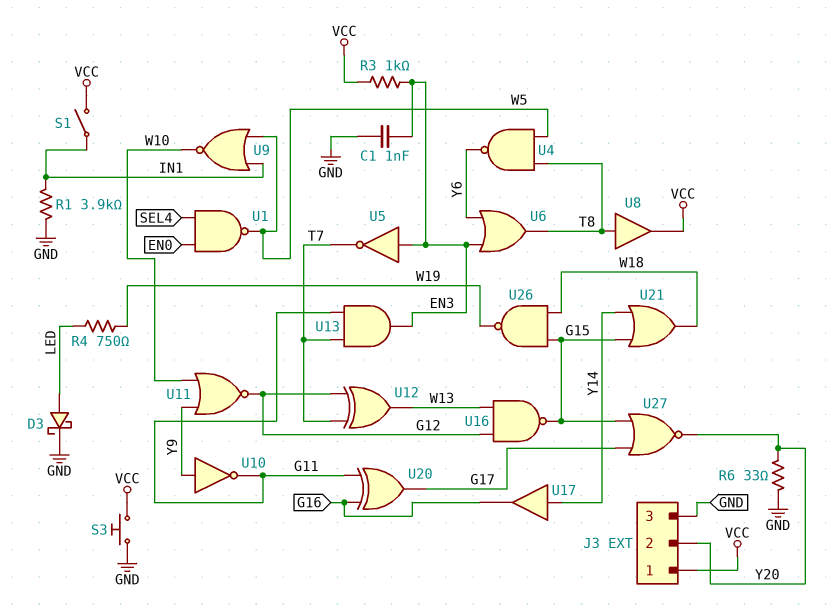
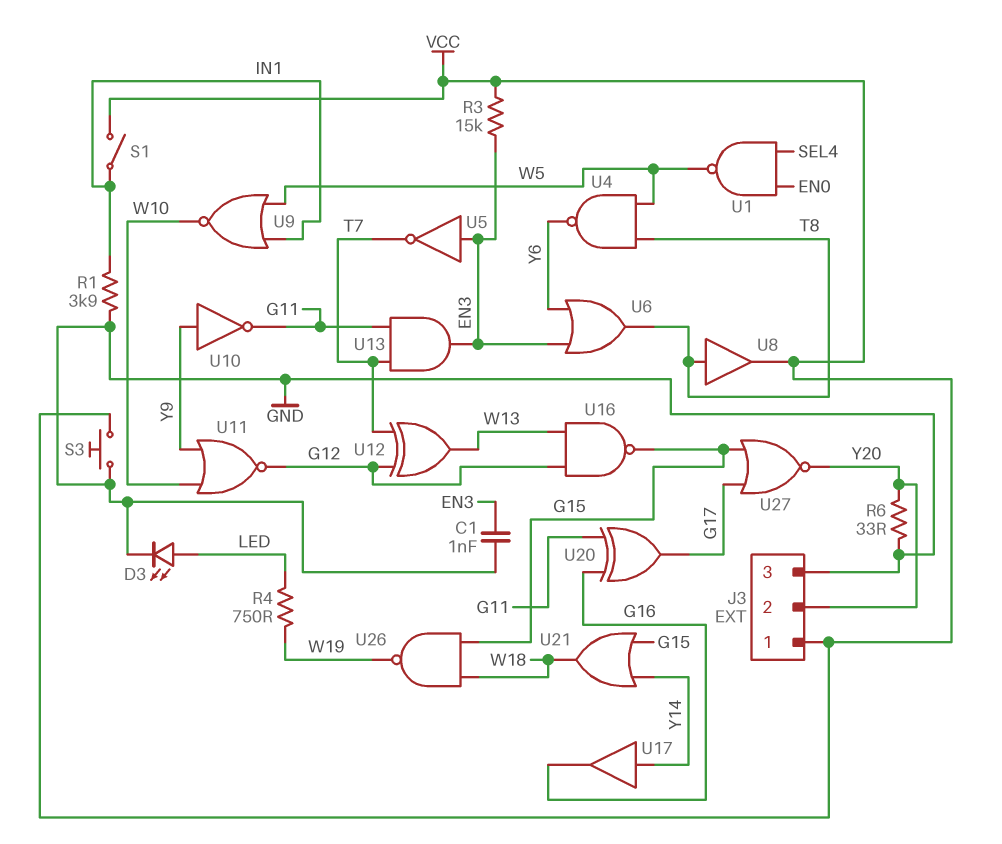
D3: schottky (A LED, K GND) -> LED (A LED, K GND)
R3: 1k (EN3, VCC) -> 15k (EN3, VCC)

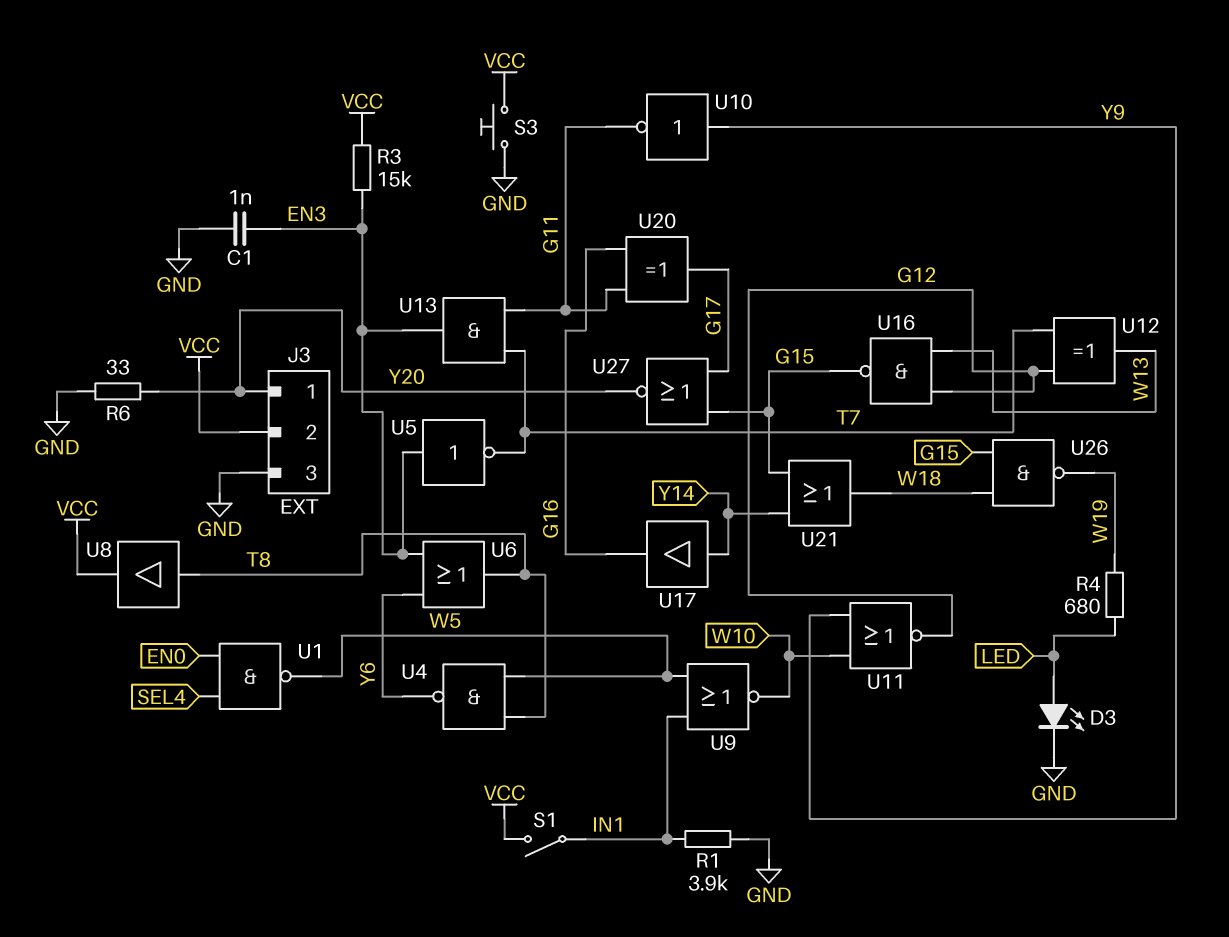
J3 pin 1: VCC -> Y20
J3 pin 2: Y20 -> VCC
R4: 750 (LED, W19) -> 680 (LED, W19)

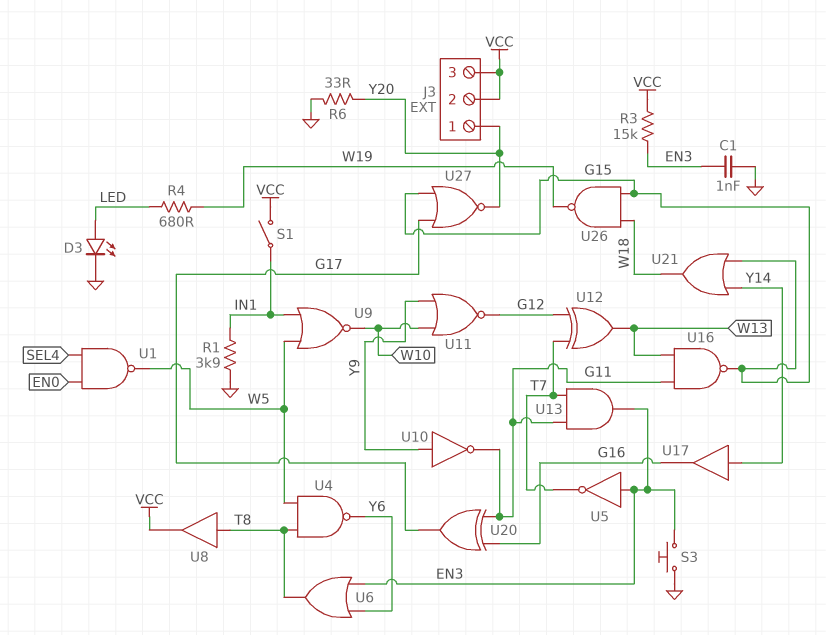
J3 pin 3: GND -> VCC
S3: button (GND, VCC) -> button (EN3, GND)
U16: NAND (in G12, in W13, out G15) -> NAND (in G11, in W13, out G15)

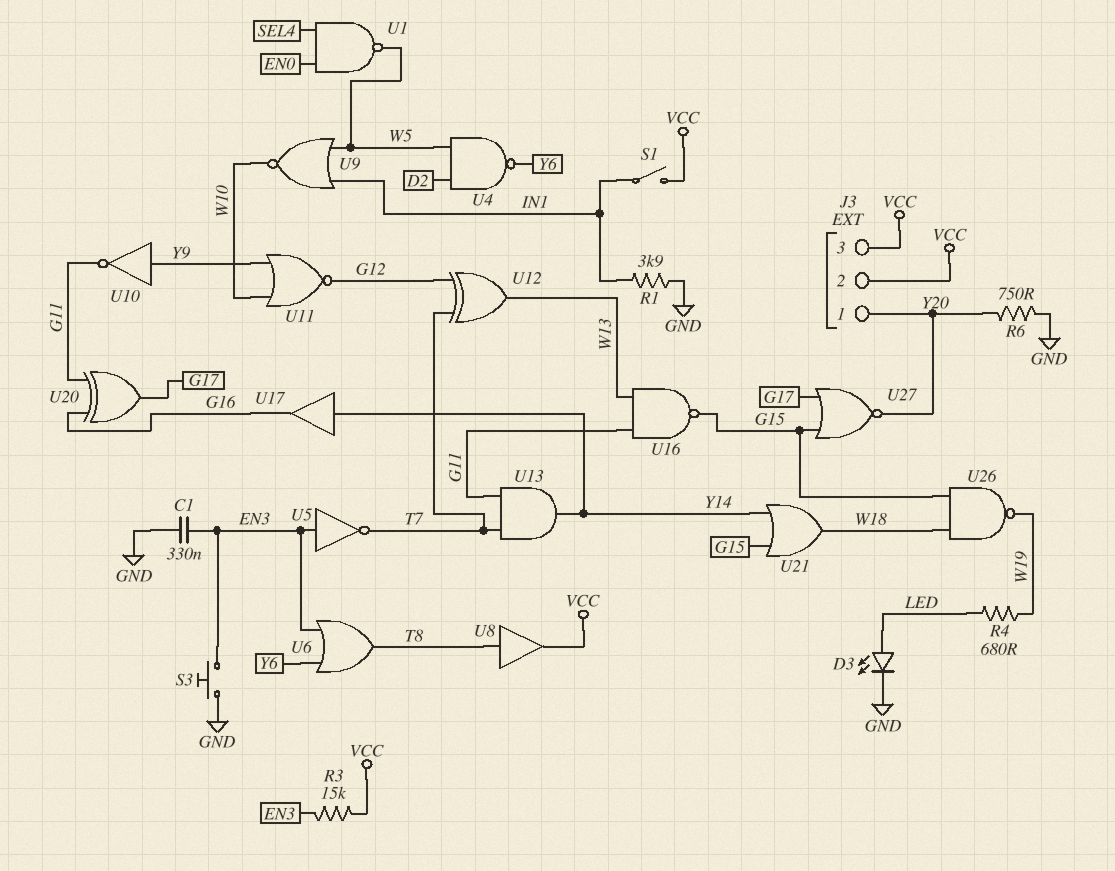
C1: 1nF (EN3, GND) -> 330nF (EN3, GND)
R6: 33 (GND, Y20) -> 750 (GND, Y20)
U4: NAND (in T8, in W5, out Y6) -> NAND (in D2, in W5, out Y6)
U13: AND (in G11, in T7, out EN3) -> AND (in G11, in T7, out Y14)

